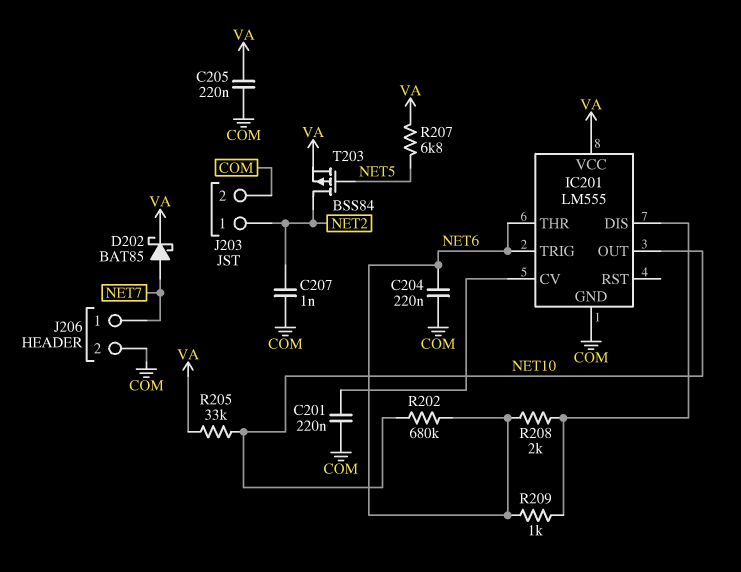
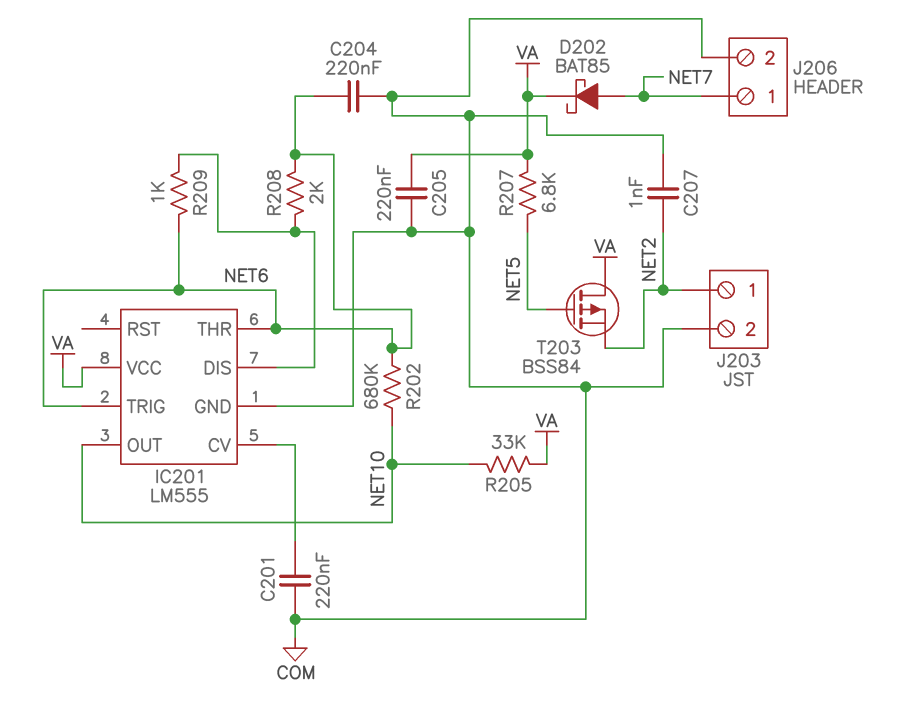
T203: PMOS BSS84 (G NET5, D NET2, S VA) -> PMOS BSS84 (G NET5, D VA, S NET2)

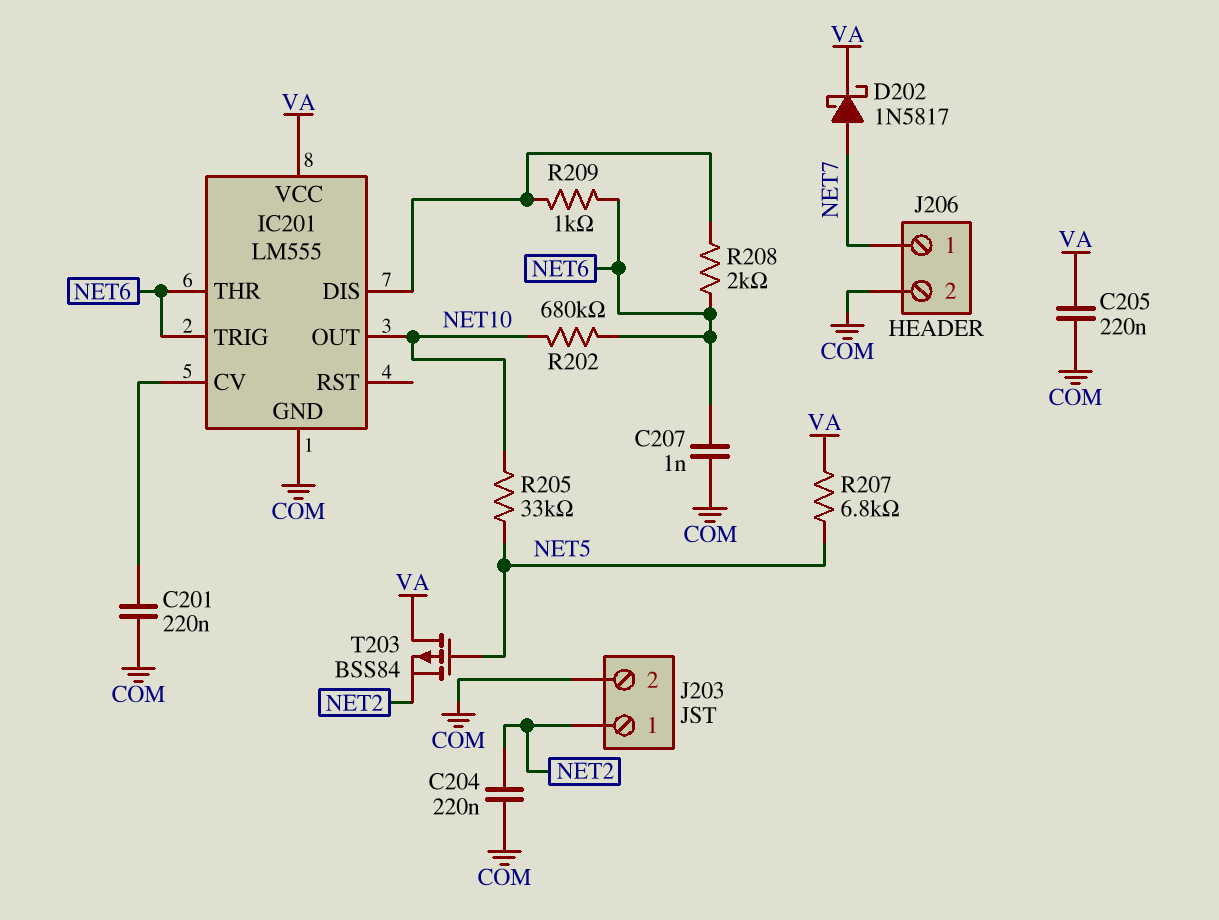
C204: 220nF (COM, NET6) -> 220nF (COM, NET2)
C207: 1nF (COM, NET2) -> 1nF (COM, NET6)
D202: schottky BAT85 (A NET7, K VA) -> schottky 1N5817 (A NET7, K VA)
R205: 33k (NET10, VA) -> 33k (NET5, NET10)

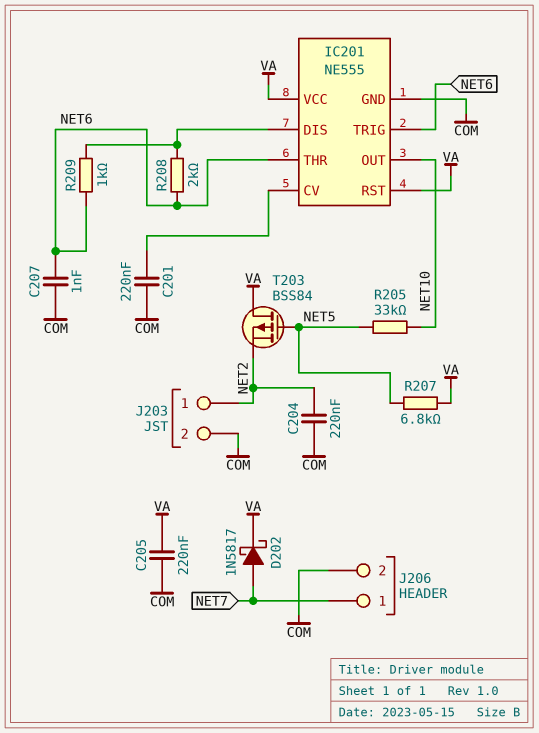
IC201: LM555 -> NE555
IC201 pin RST: none -> VA
R202: 680k (NET6, NET10) -> none

